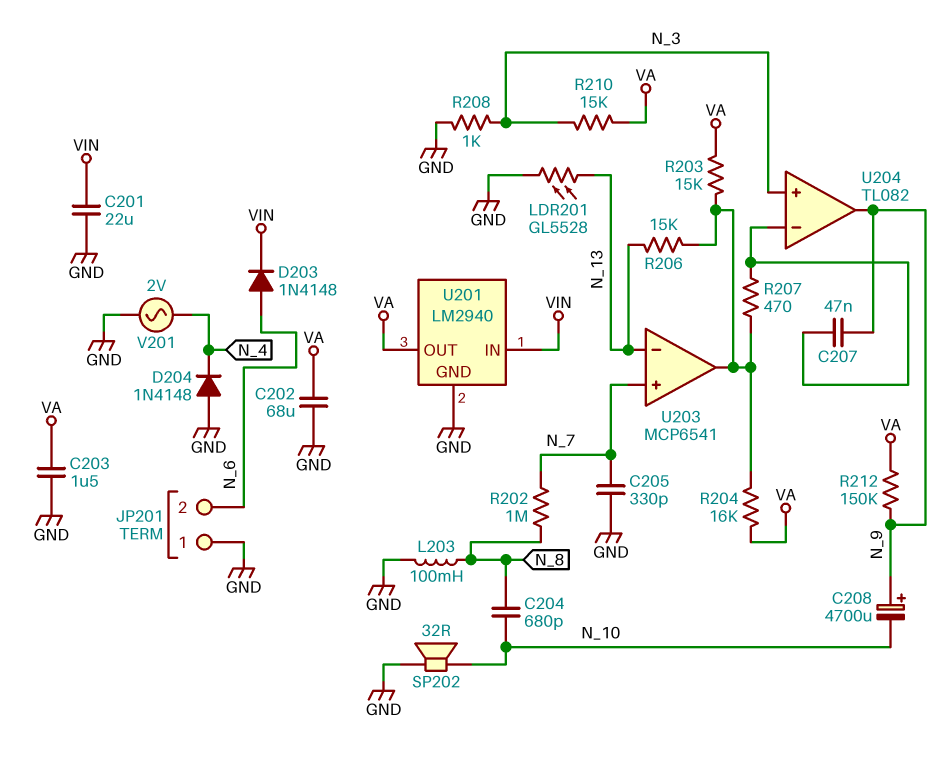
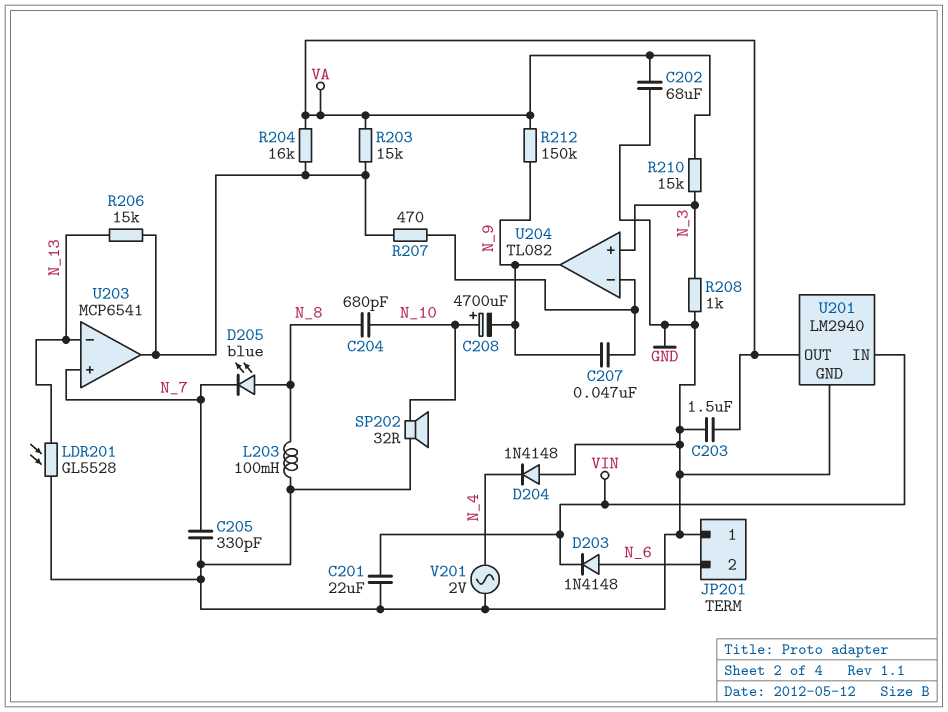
C208: 4700uF (plus N_9, minus N_10) -> 4700uF (plus N_10, minus N_9)
D205: none -> LED blue (A N_8, K N_7)
R202: 1M (N_7, N_8) -> none

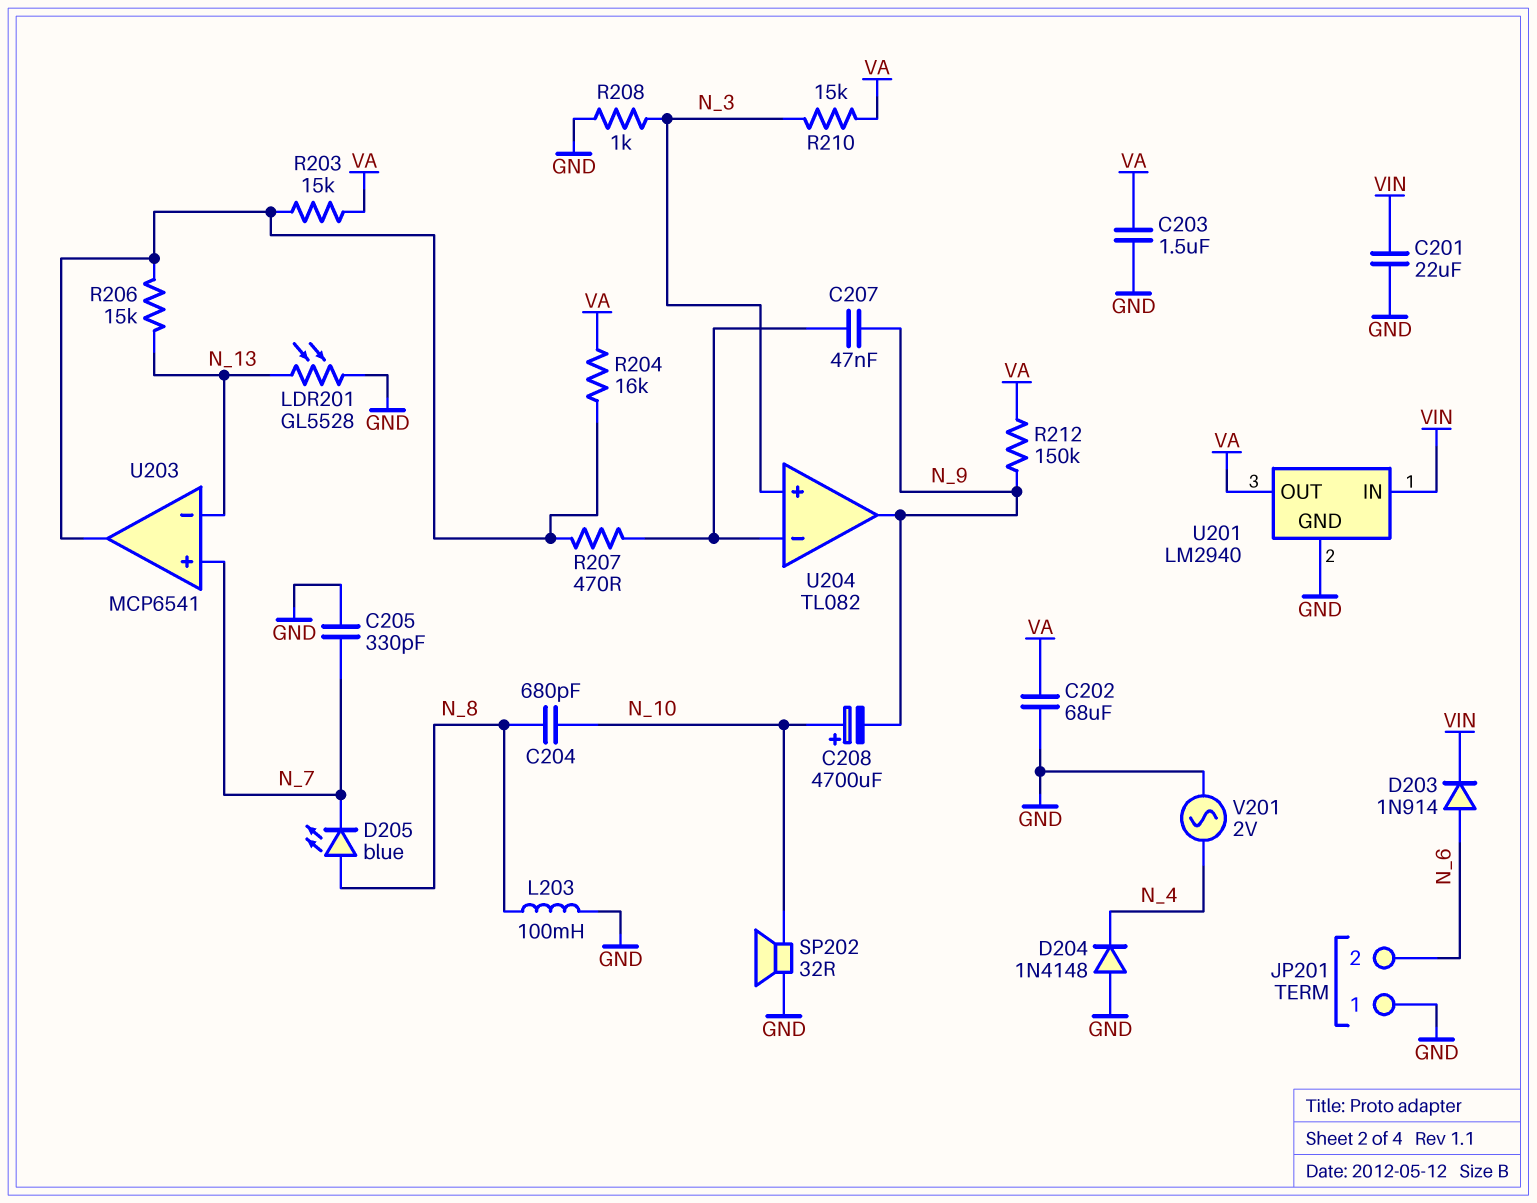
D203: diode 1N4148 (A N_6, K VIN) -> diode 1N914 (A N_6, K VIN)

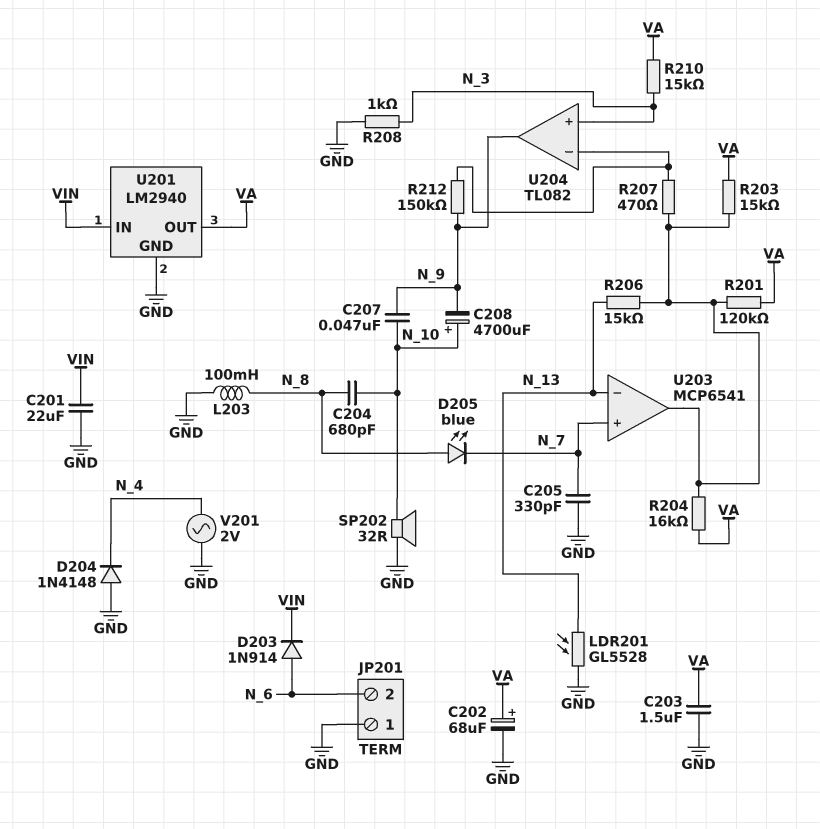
C202: 68uF (GND, VA) -> 68uF (plus VA, minus GND)
C207: 47nF (N_9, U204/in-) -> 47nF (N_9, N_10)
R201: none -> 120k (U203/out, VA)
R212: 150k (N_9, VA) -> 150k (N_9, U204/in-)

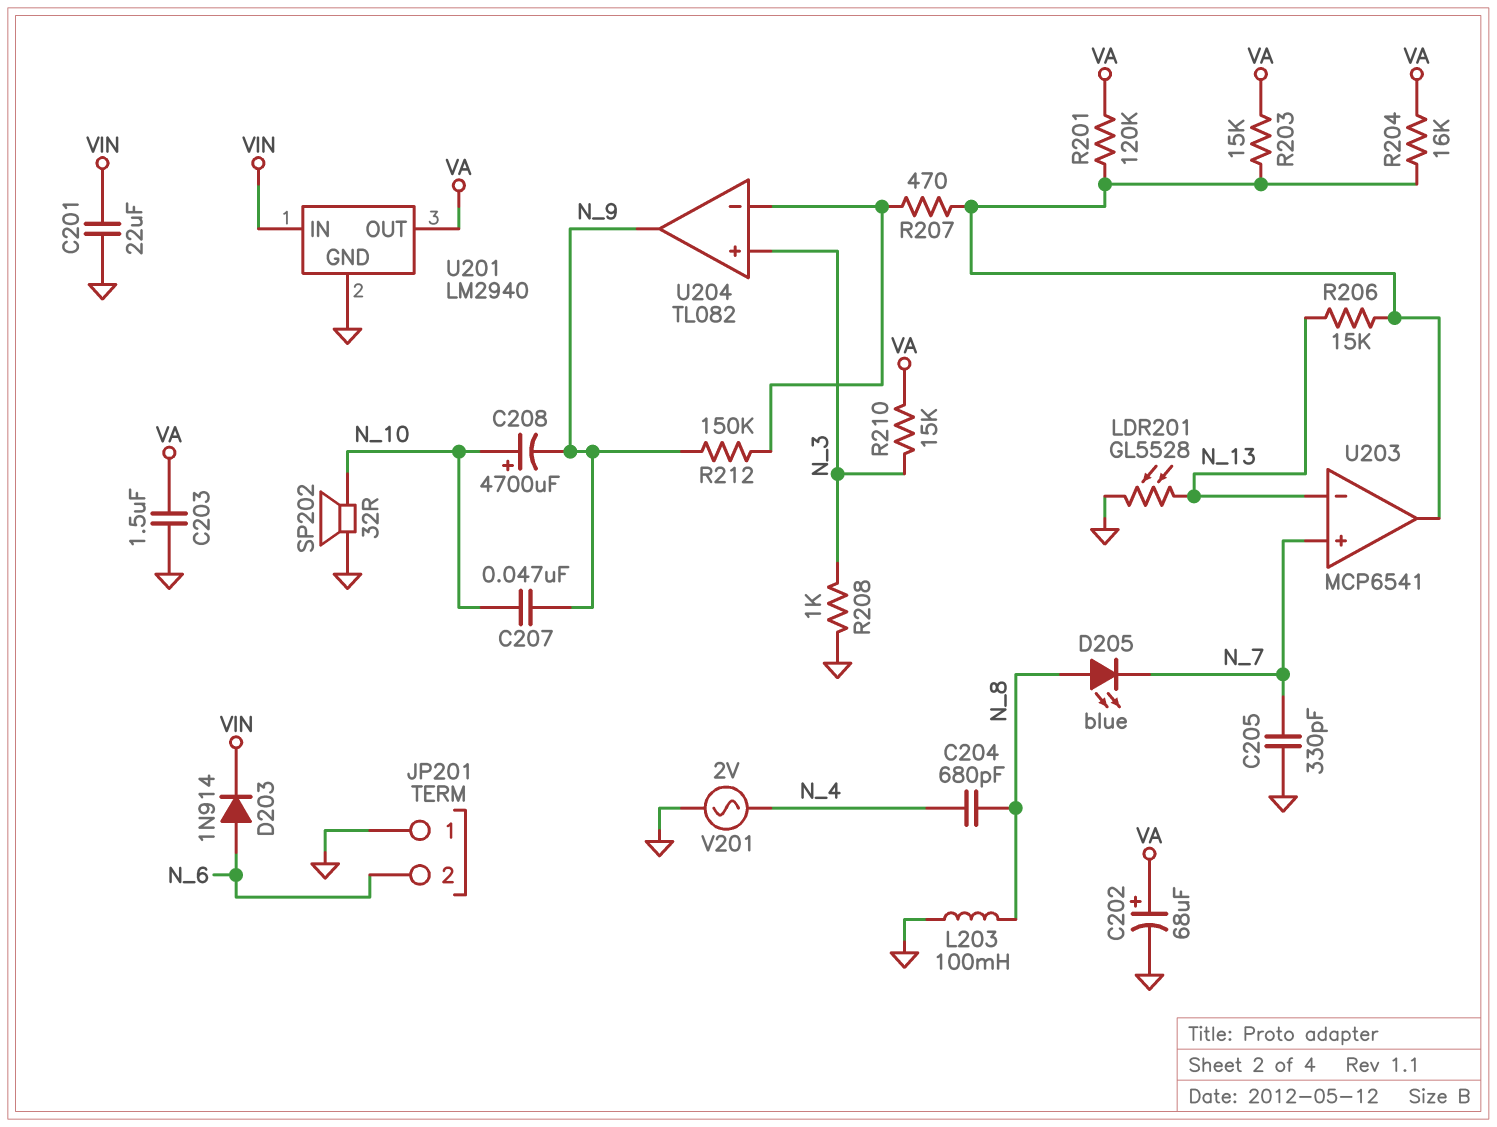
C204: 680pF (N_8, N_10) -> 680pF (N_4, N_8)
D204: diode 1N4148 (A GND, K N_4) -> none

